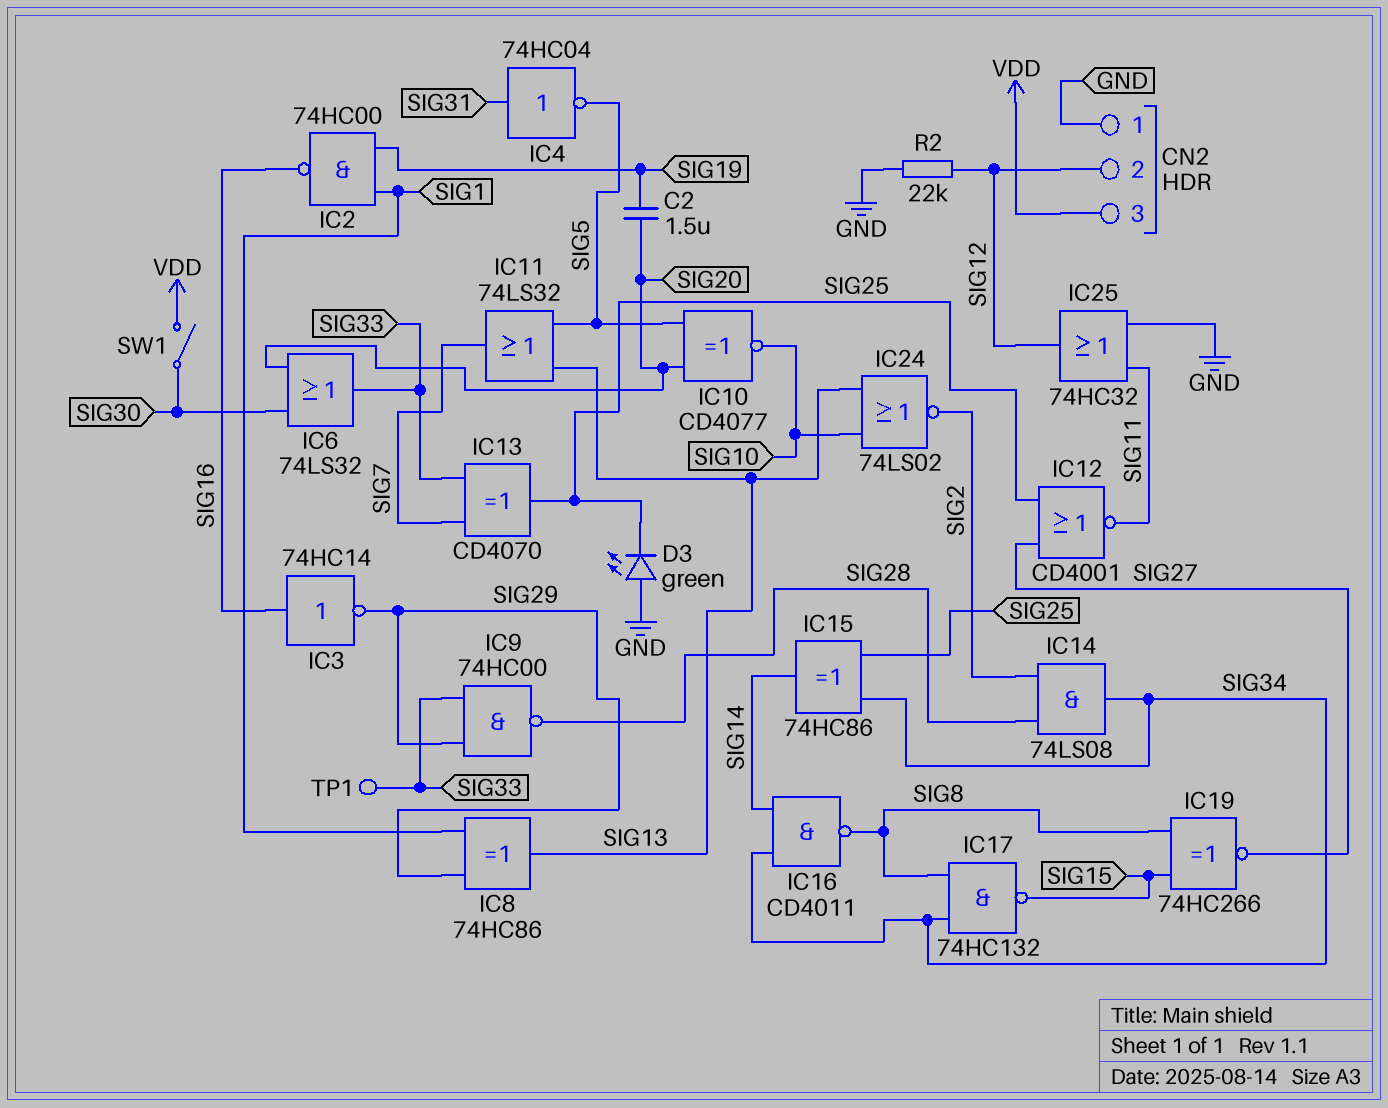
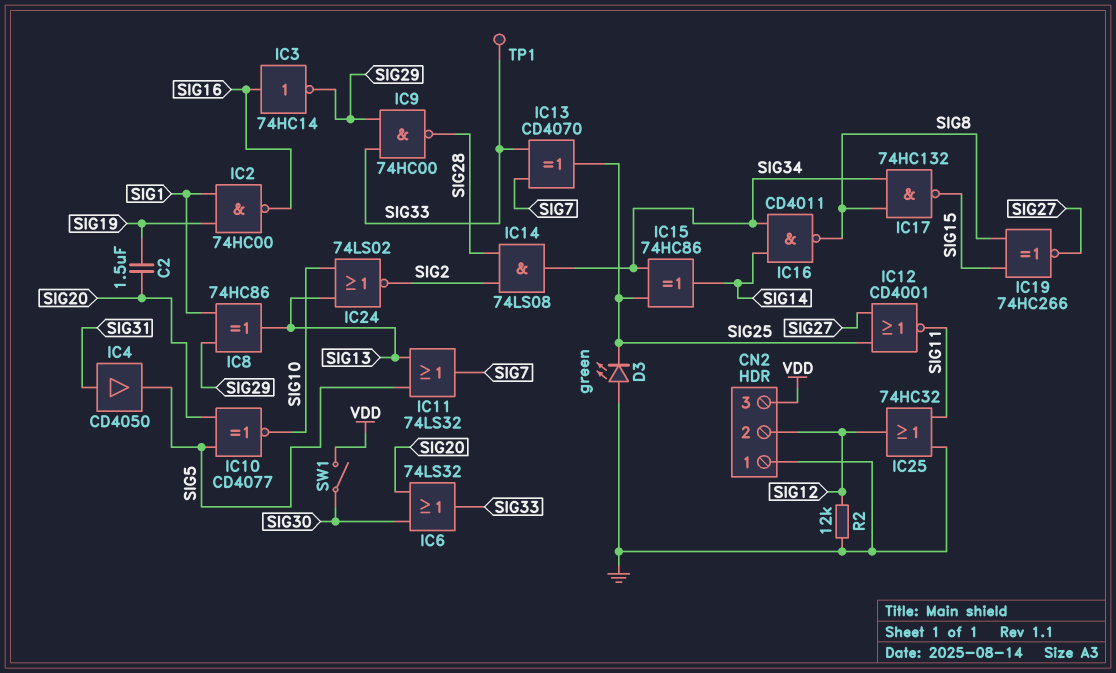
IC4: NOT 74HC04 (in SIG31, out SIG5) -> buffer CD4050 (in SIG31, out SIG5)
R2: 22k (GND, SIG12) -> 12k (GND, SIG12)

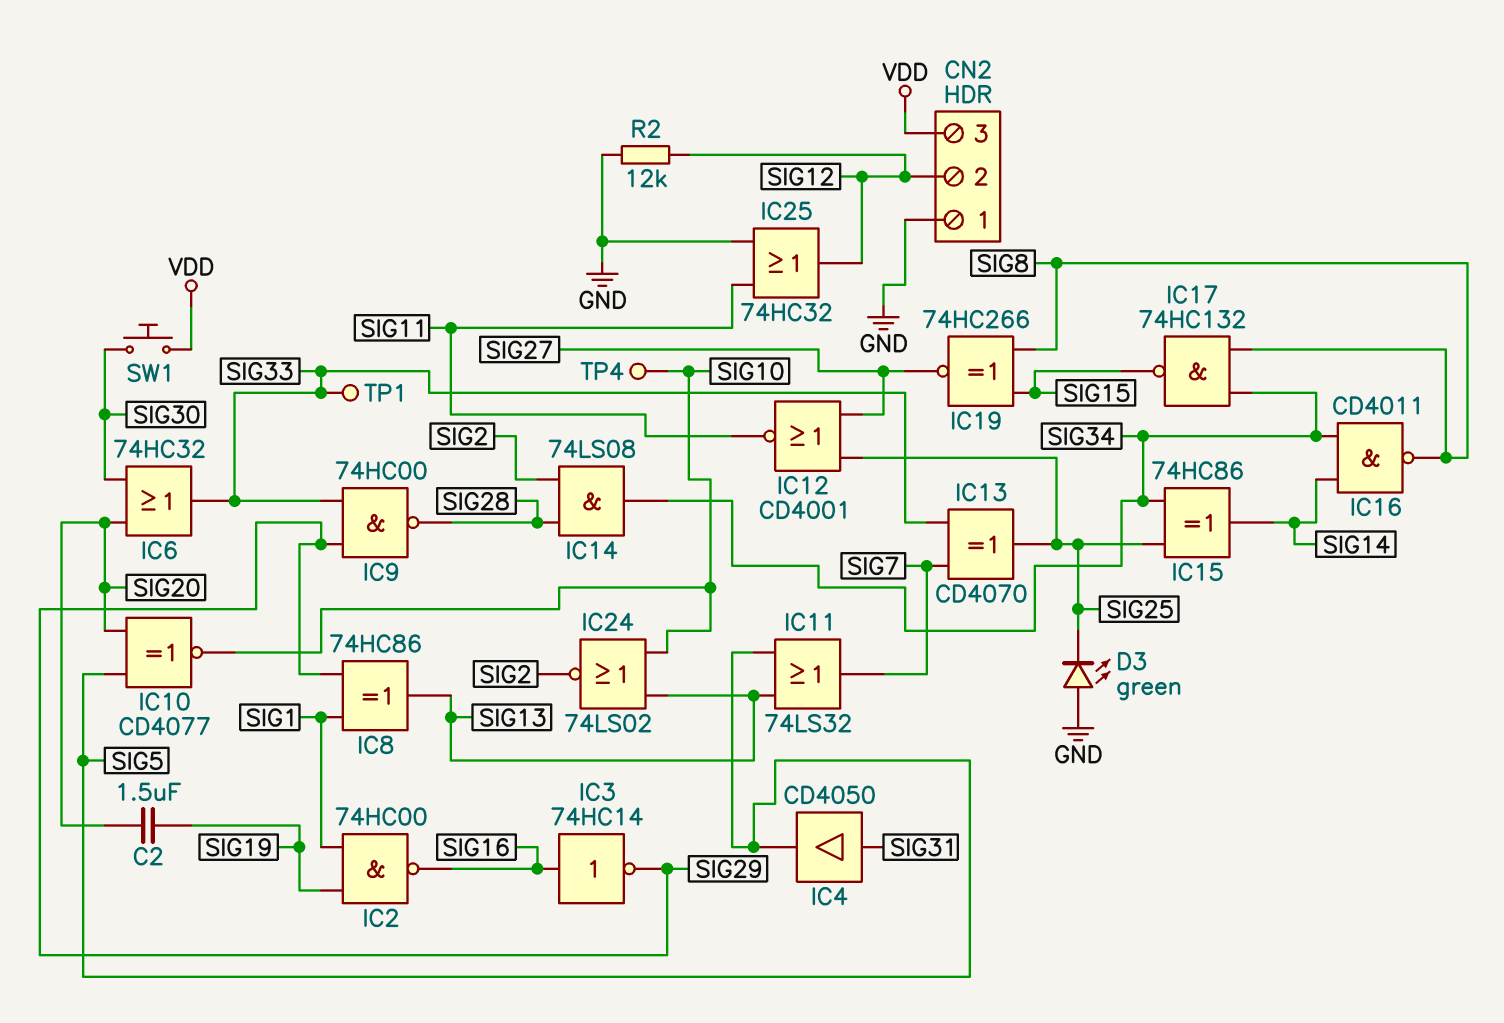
IC6: OR 74LS32 (in SIG20, in SIG30, out SIG33) -> OR 74HC32 (in SIG20, in SIG30, out SIG33)
SW1: switch (SIG30, VDD) -> button (SIG30, VDD)
TP4: none -> test point (SIG10)

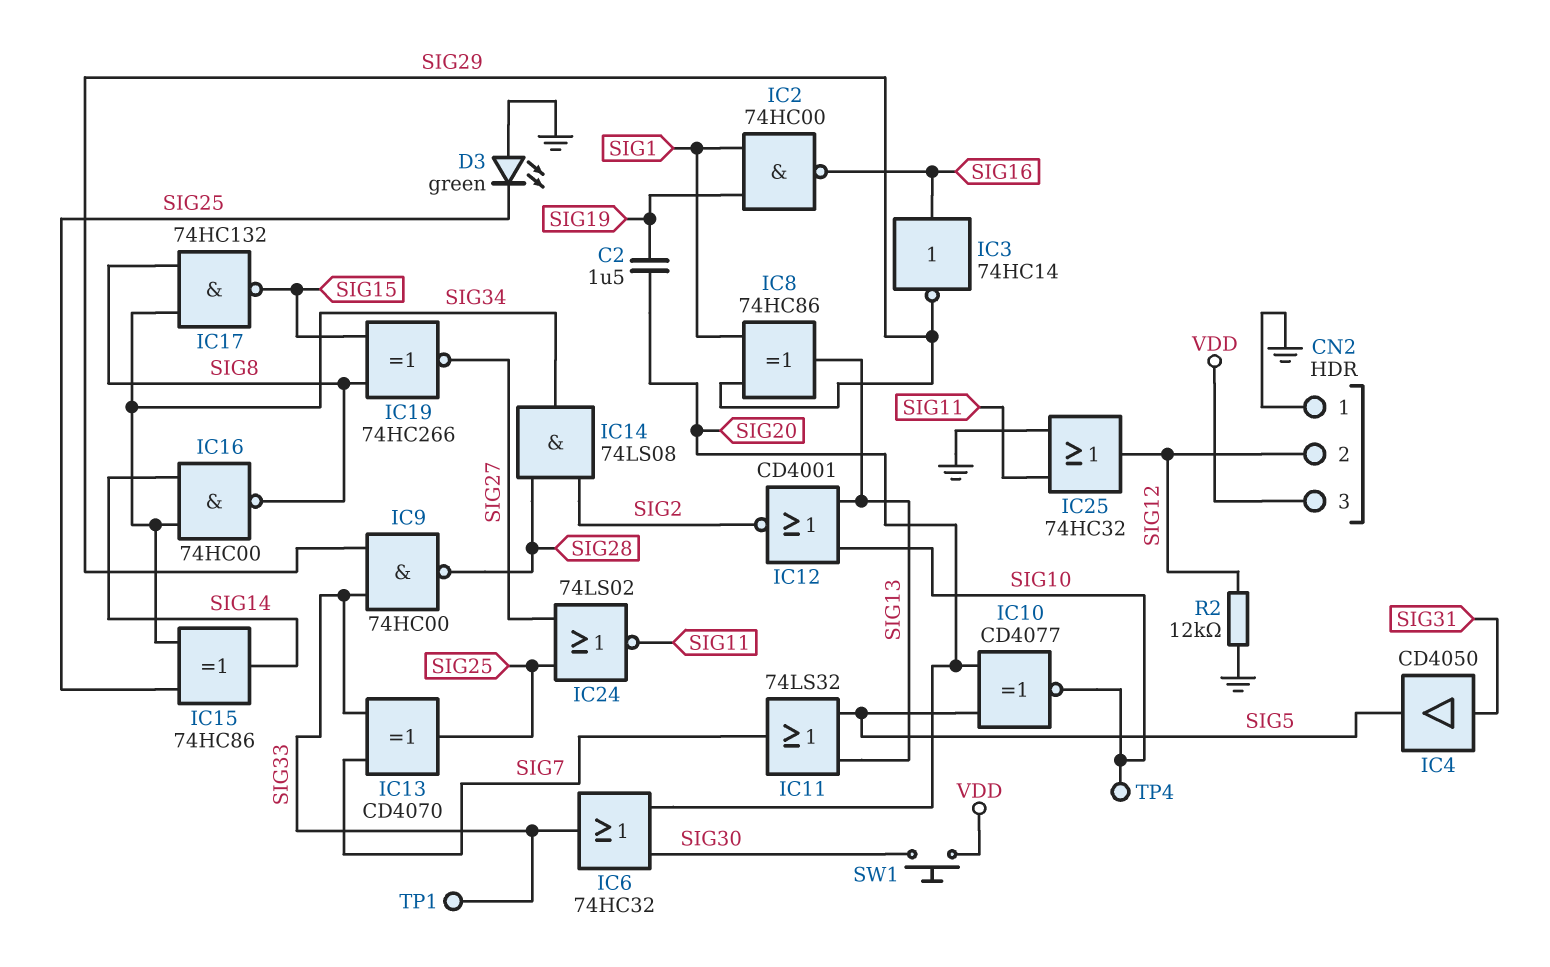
IC12: NOR CD4001 (in SIG25, in SIG27, out SIG11) -> NOR CD4001 (in SIG10, in SIG13, out SIG2)
IC16: NAND CD4011 (in SIG14, in SIG34, out SIG8) -> NAND 74HC00 (in SIG14, in SIG34, out SIG8)
IC24: NOR 74LS02 (in SIG10, in SIG13, out SIG2) -> NOR 74LS02 (in SIG25, in SIG27, out SIG11)

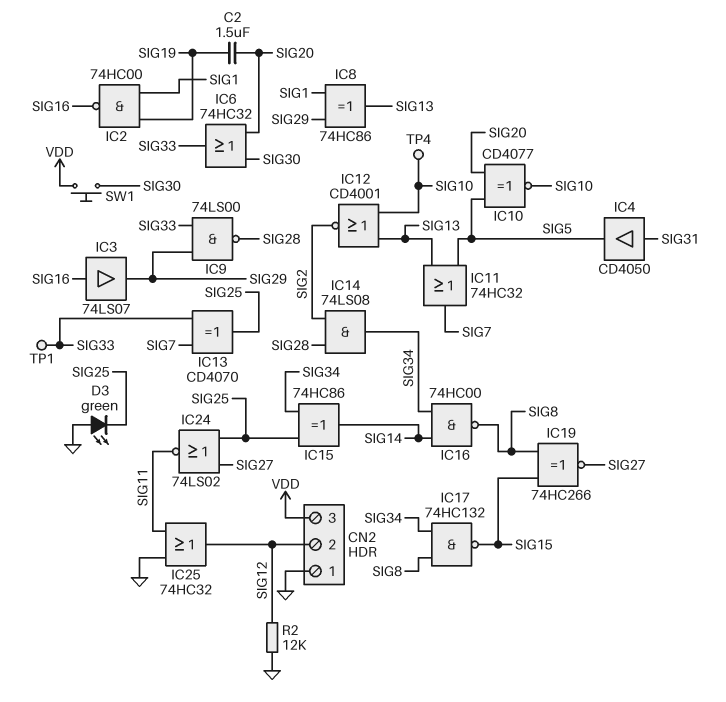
IC3: NOT 74HC14 (in SIG16, out SIG29) -> buffer 74LS07 (in SIG16, out SIG29)
IC9: NAND 74HC00 (in SIG29, in SIG33, out SIG28) -> NAND 74LS00 (in SIG29, in SIG33, out SIG28)
IC11: OR 74LS32 (in SIG5, in SIG13, out SIG7) -> OR 74HC32 (in SIG5, in SIG13, out SIG7)

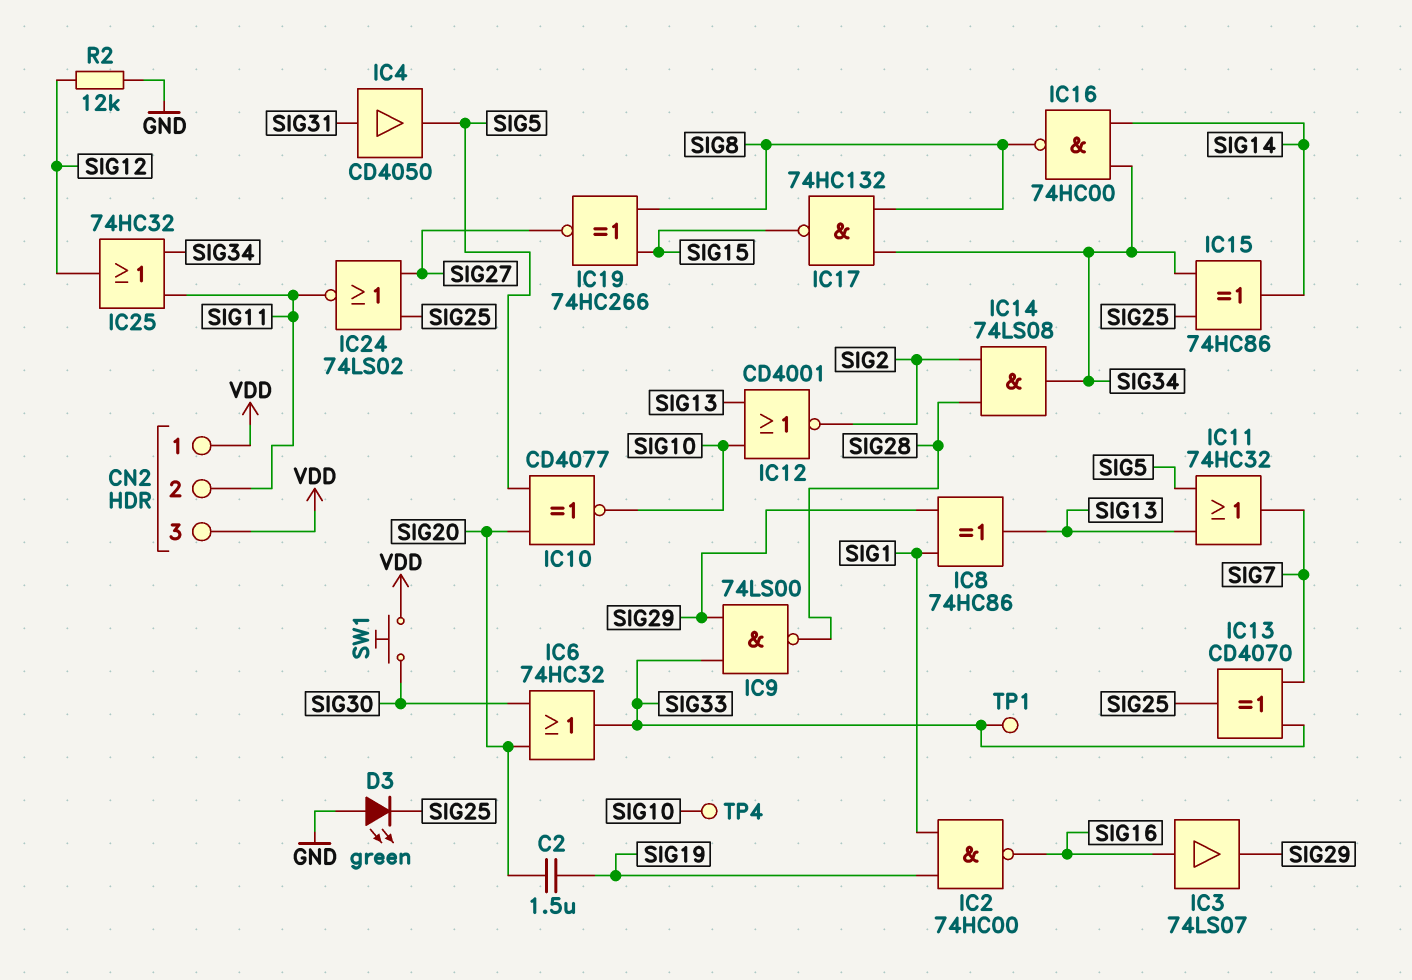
CN2 pin 1: GND -> VDD
CN2 pin 2: SIG12 -> SIG11
IC25: OR 74HC32 (in GND, in SIG11, out SIG12) -> OR 74HC32 (in SIG11, in SIG34, out SIG12)

